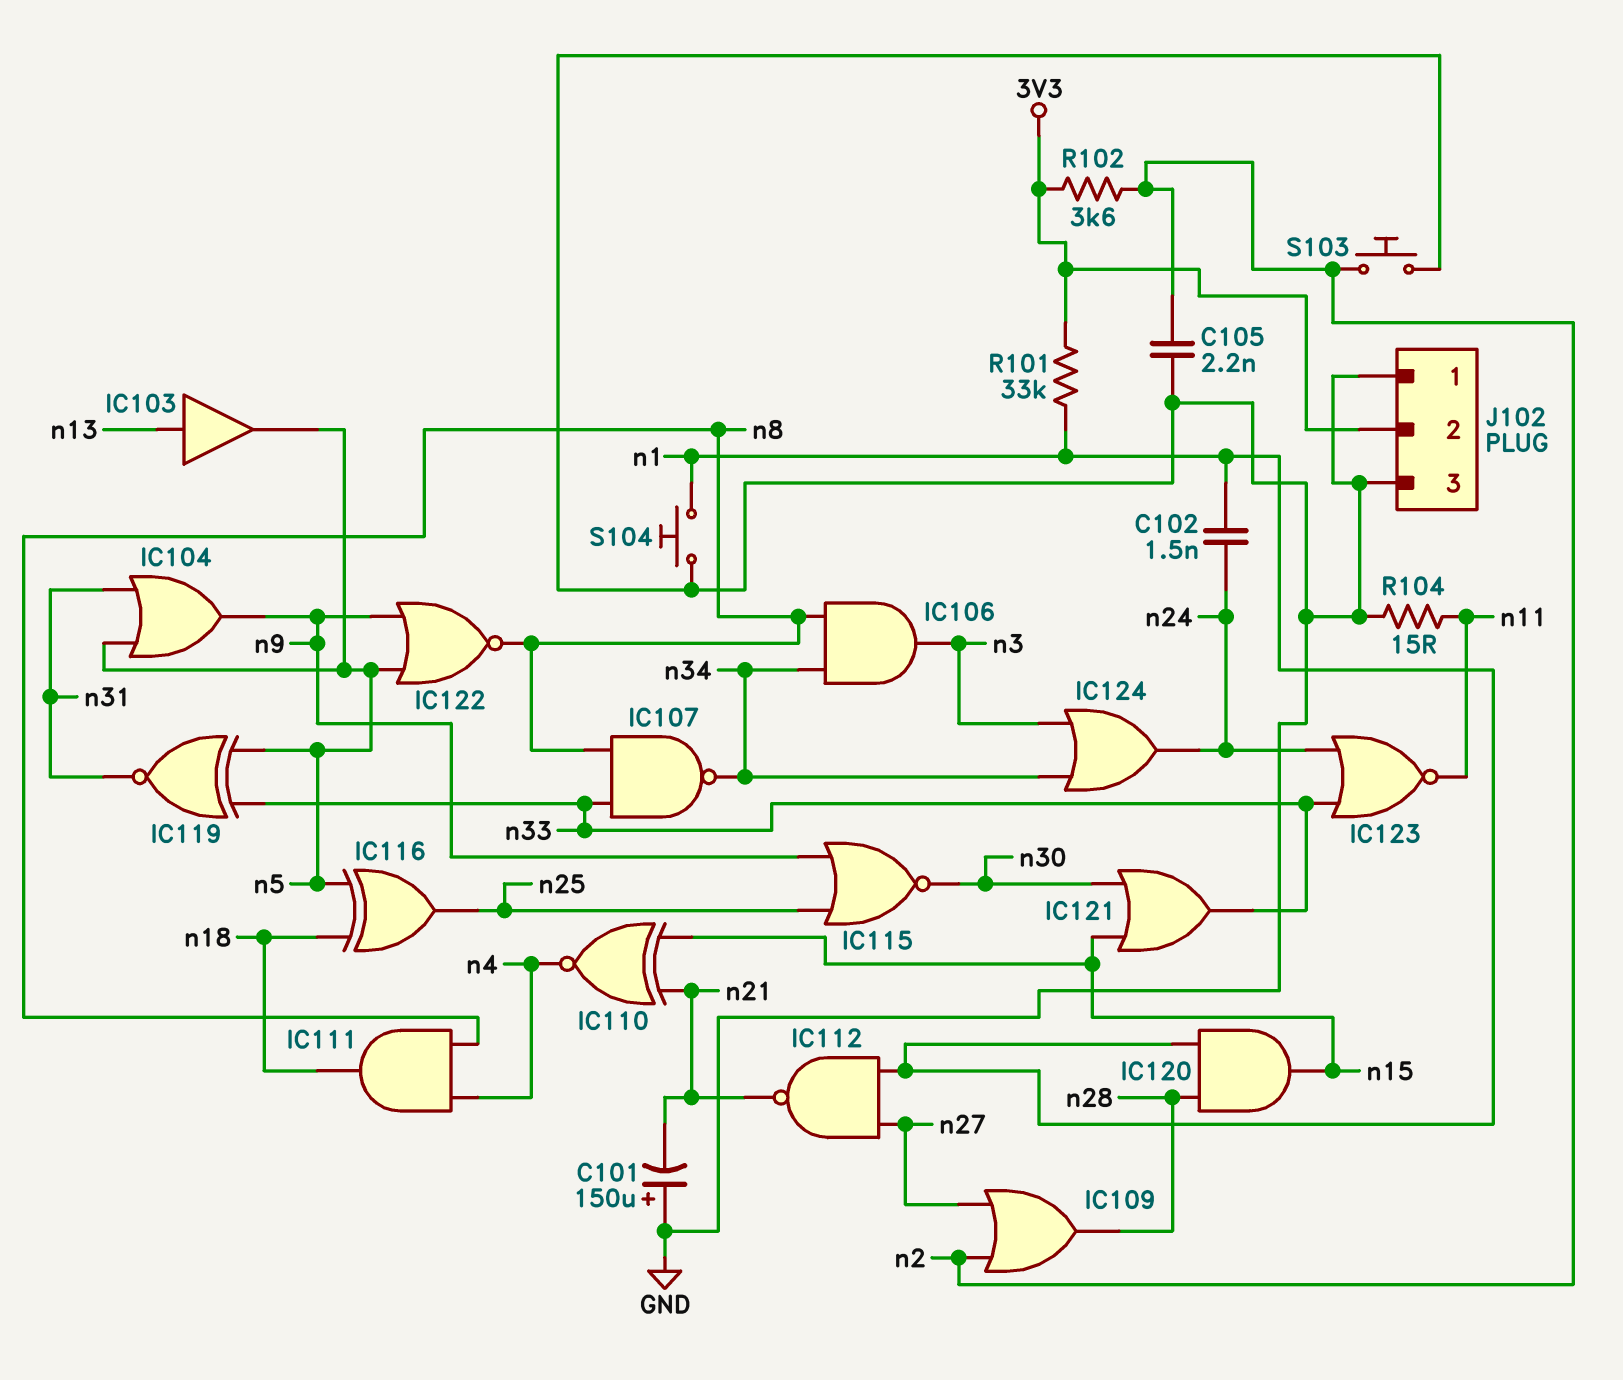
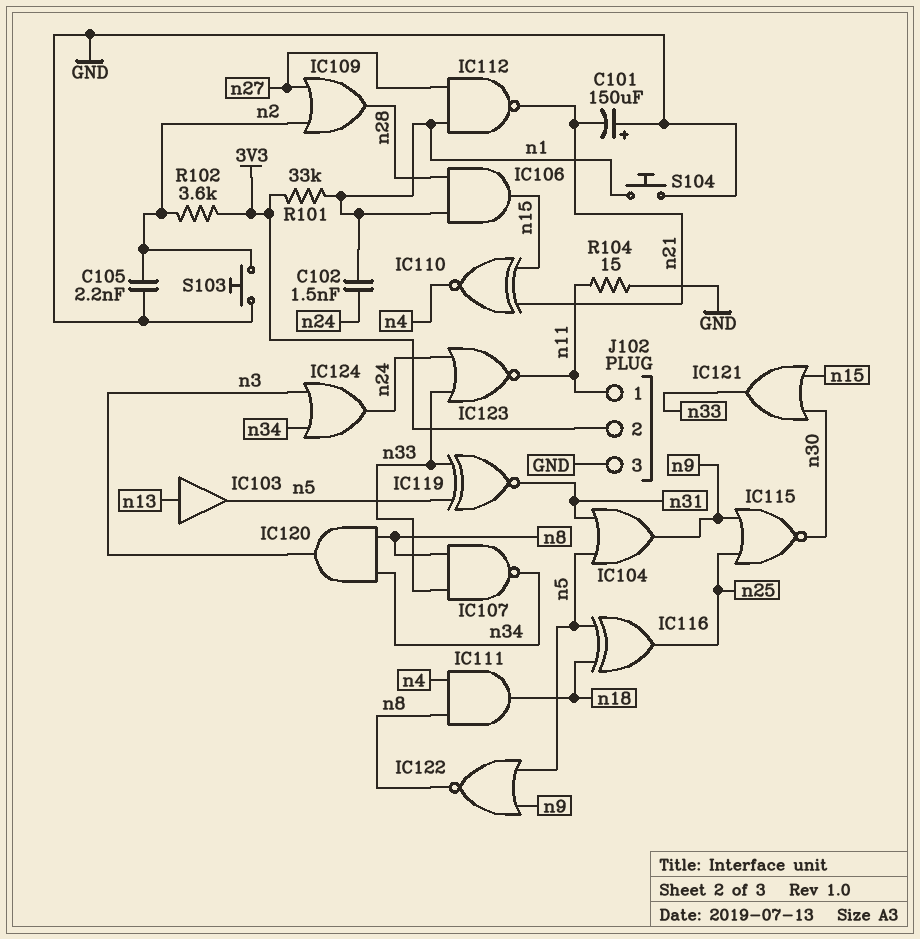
IC106: AND (in n8, in n34, out n3) -> AND (in n1, in n28, out n15)
IC120: AND (in n1, in n28, out n15) -> AND (in n8, in n34, out n3)
J102 pin 1: GND -> n11

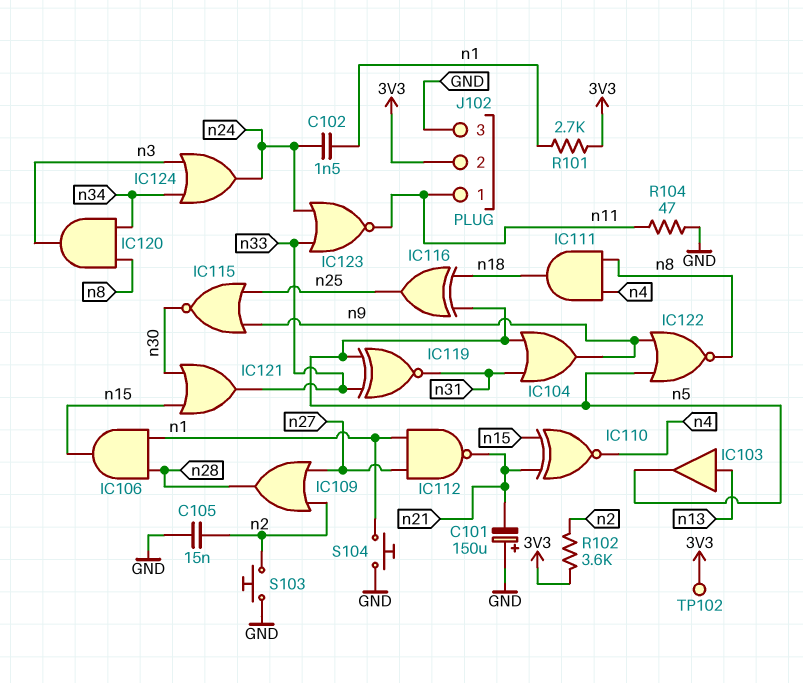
C105: 2.2nF (GND, n2) -> 15nF (GND, n2)
IC107: NAND (in n8, in n33, out n34) -> none
R101: 33k (3V3, n1) -> 2.7k (3V3, n1)
R104: 15 (GND, n11) -> 47 (GND, n11)
TP102: none -> test point (3V3)

